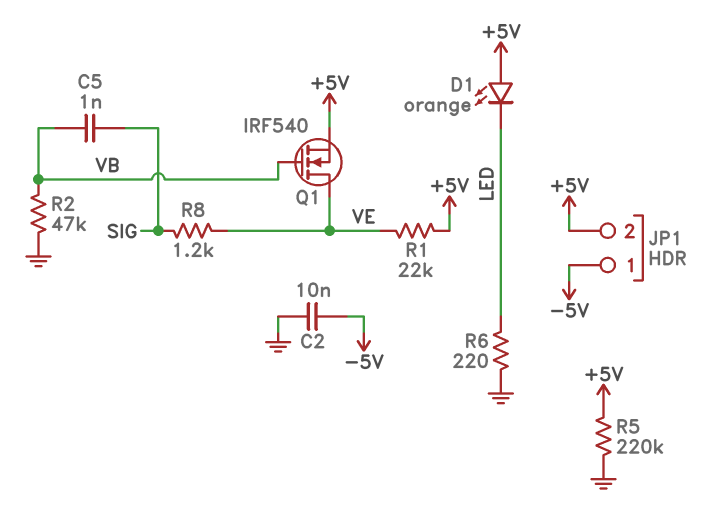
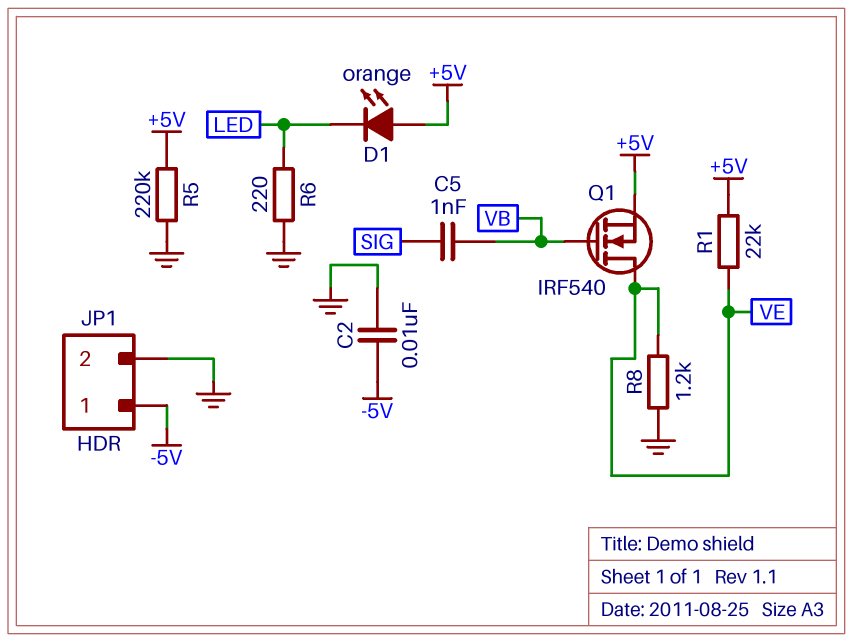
JP1 pin 2: +5V -> GND
R2: 47k (GND, VB) -> none
R8: 1.2k (SIG, VE) -> 1.2k (GND, VE)

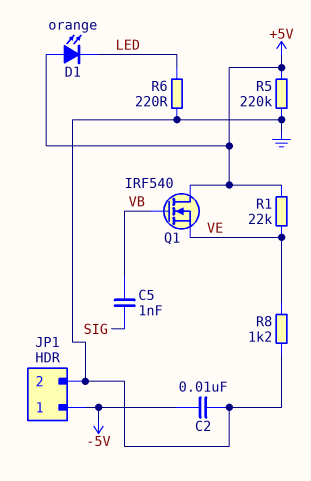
Q1: NMOS IRF540 (G VB, D VE, S +5V) -> NMOS IRF540 (G VB, D +5V, S VE)

